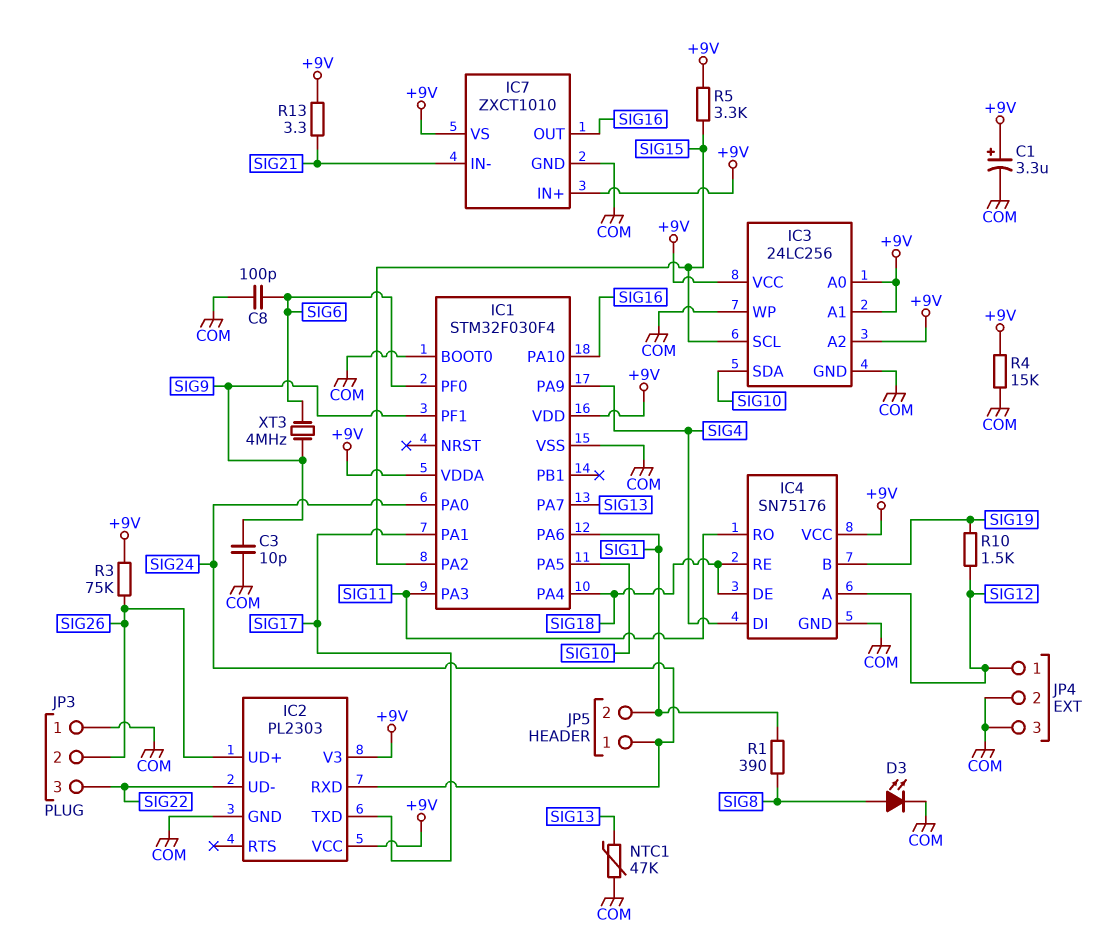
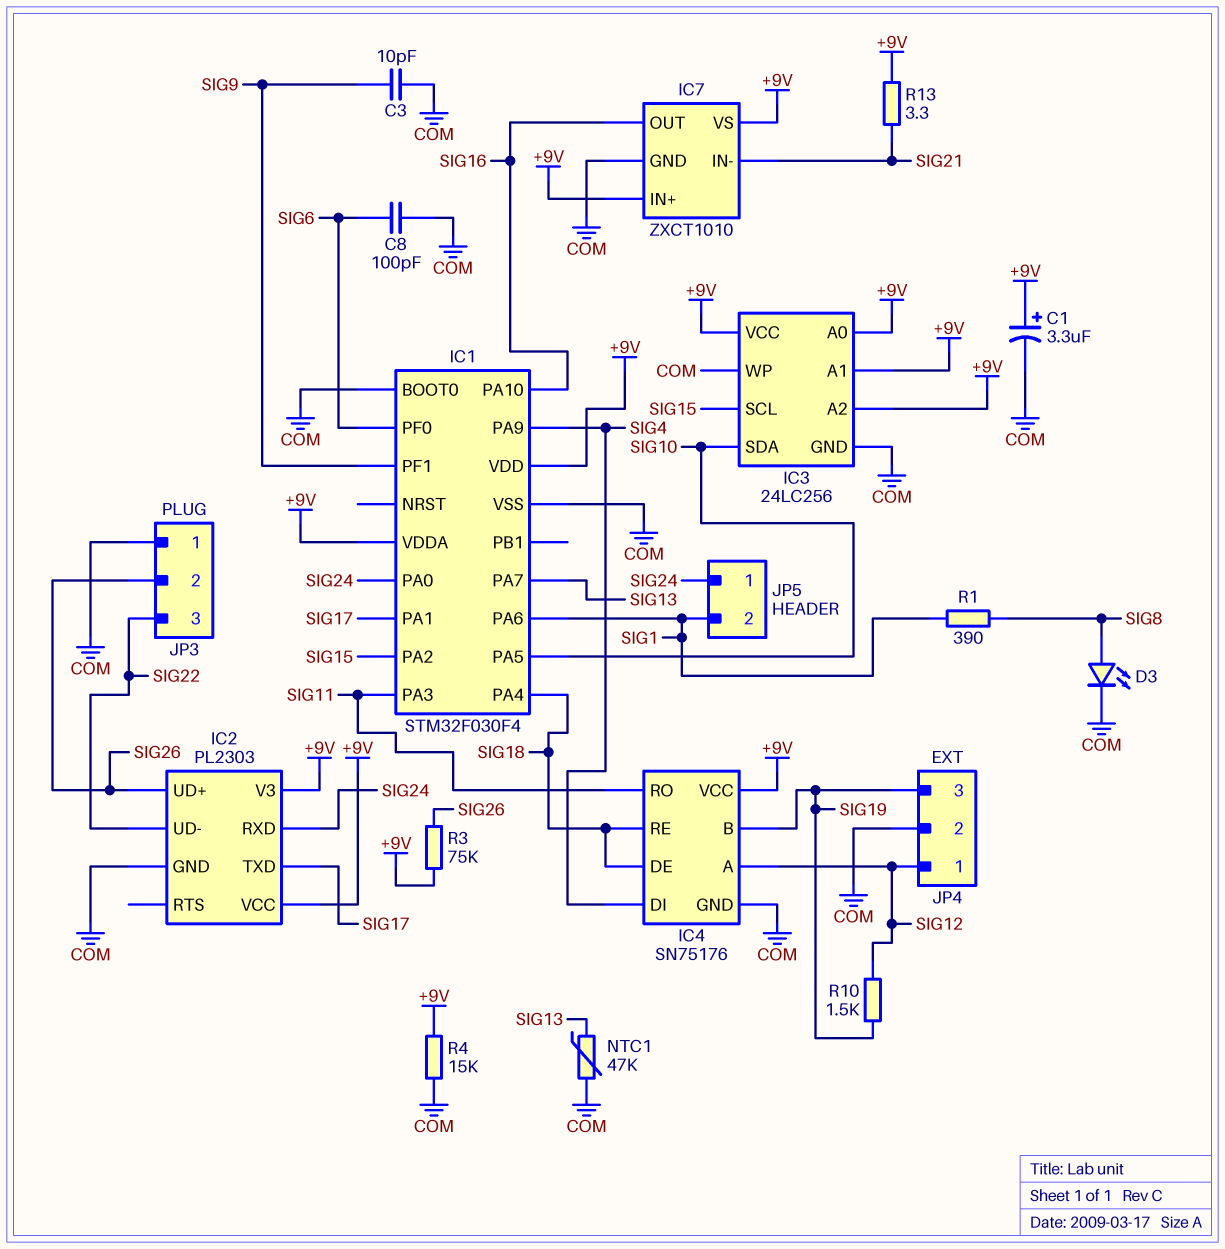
JP4 pin 3: COM -> SIG19
R5: 3.3k (+9V, SIG15) -> none
XT3: 4MHz (SIG6, SIG9) -> none

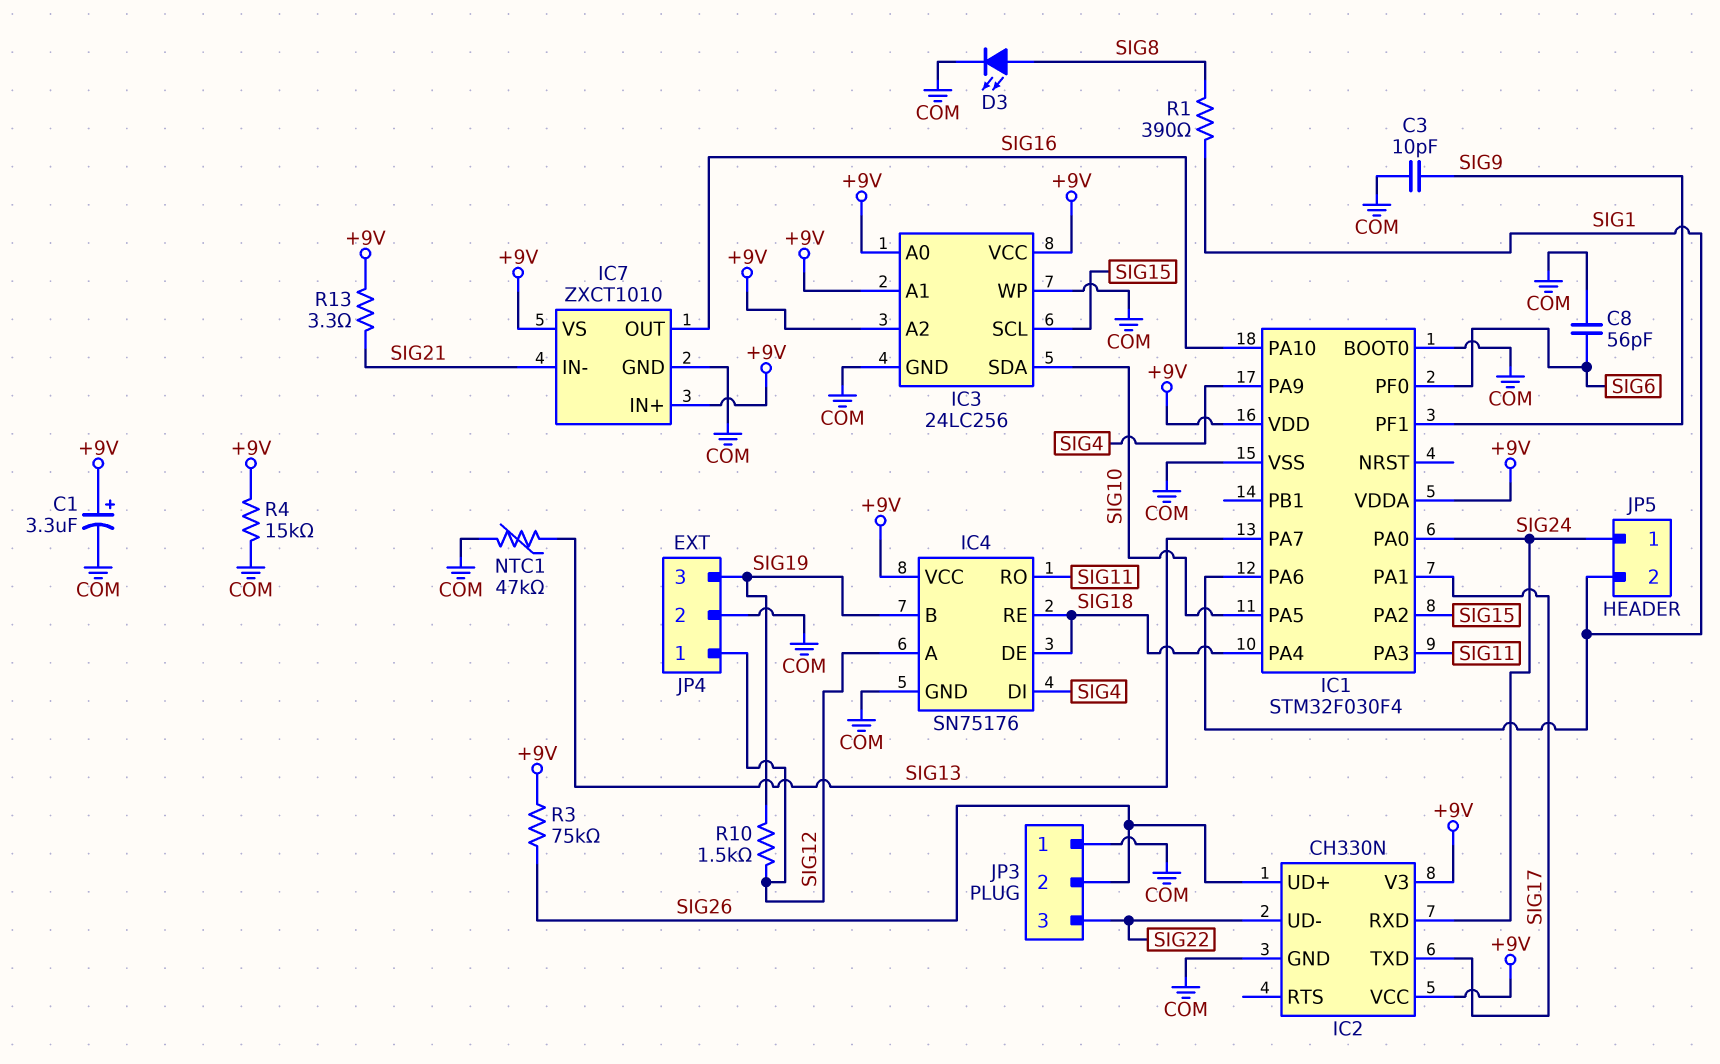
C8: 100pF (COM, SIG6) -> 56pF (COM, SIG6)
IC2: PL2303 -> CH330N

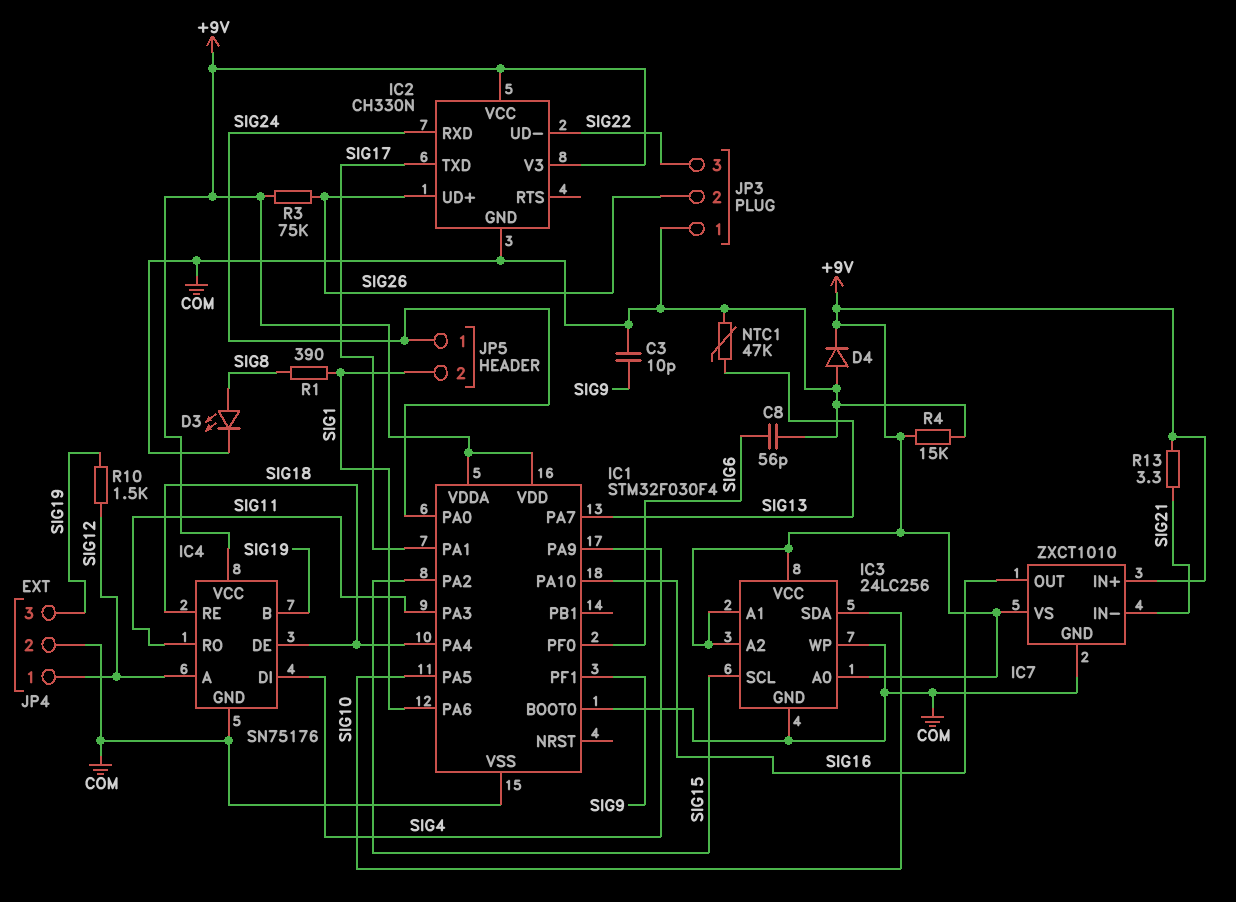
C1: 3.3uF (plus +9V, minus COM) -> none
D4: none -> diode (A COM, K +9V)

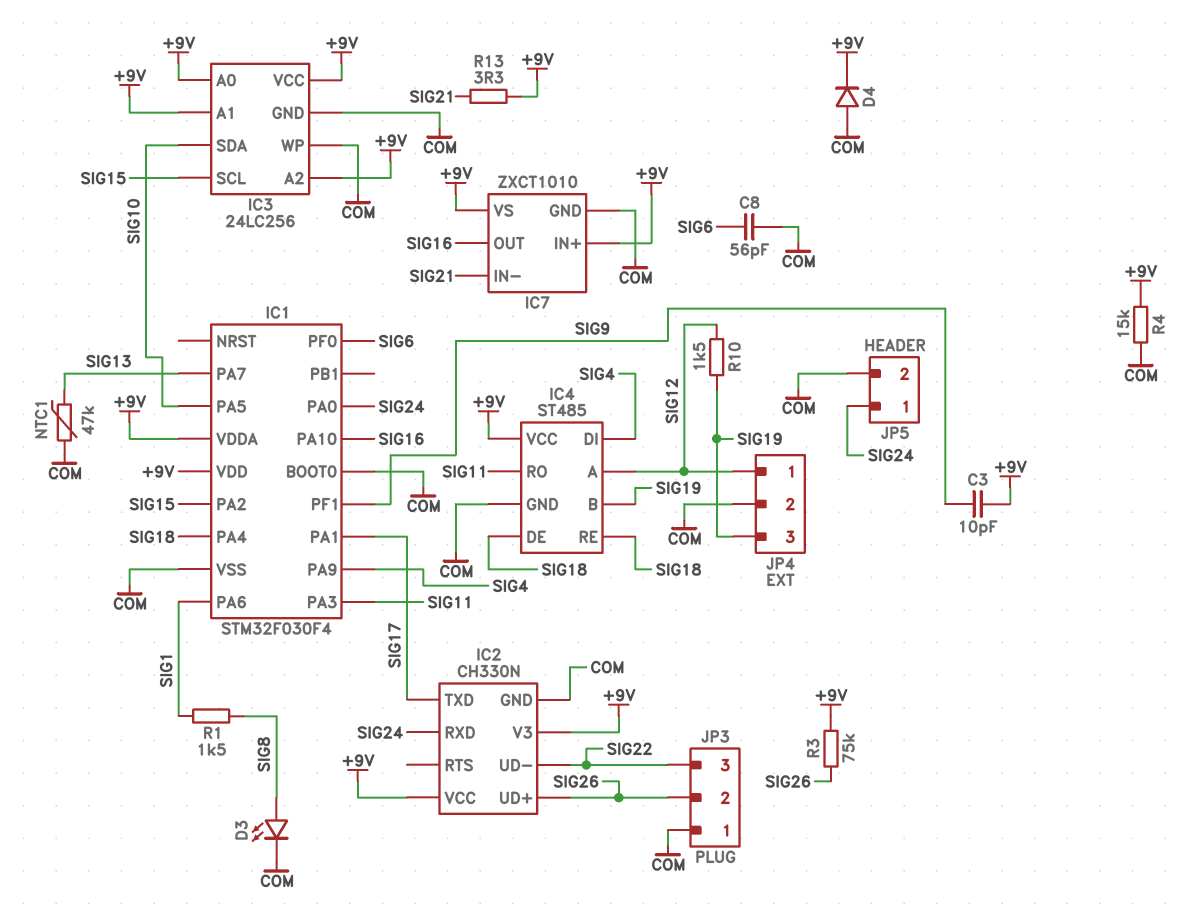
C3: 10pF (COM, SIG9) -> 10pF (+9V, SIG9)
IC4: SN75176 -> ST485
JP5 pin 2: SIG1 -> COM
R1: 390 (SIG1, SIG8) -> 1.5k (SIG1, SIG8)

